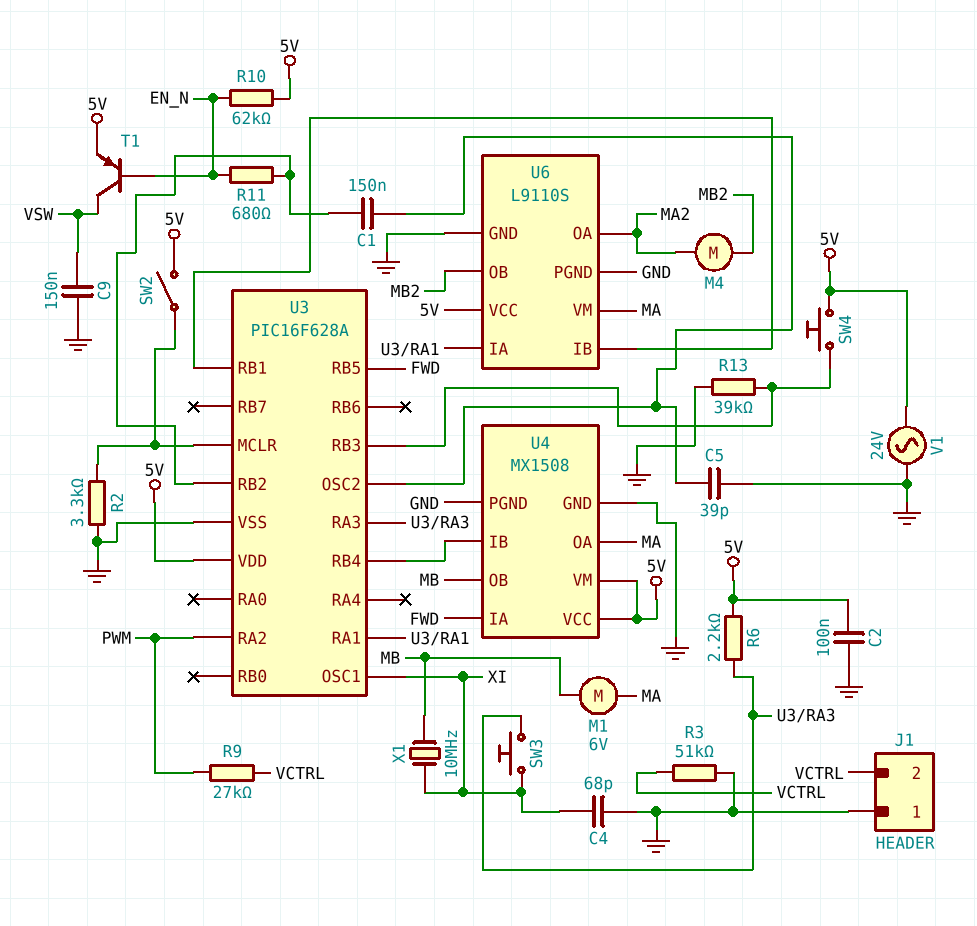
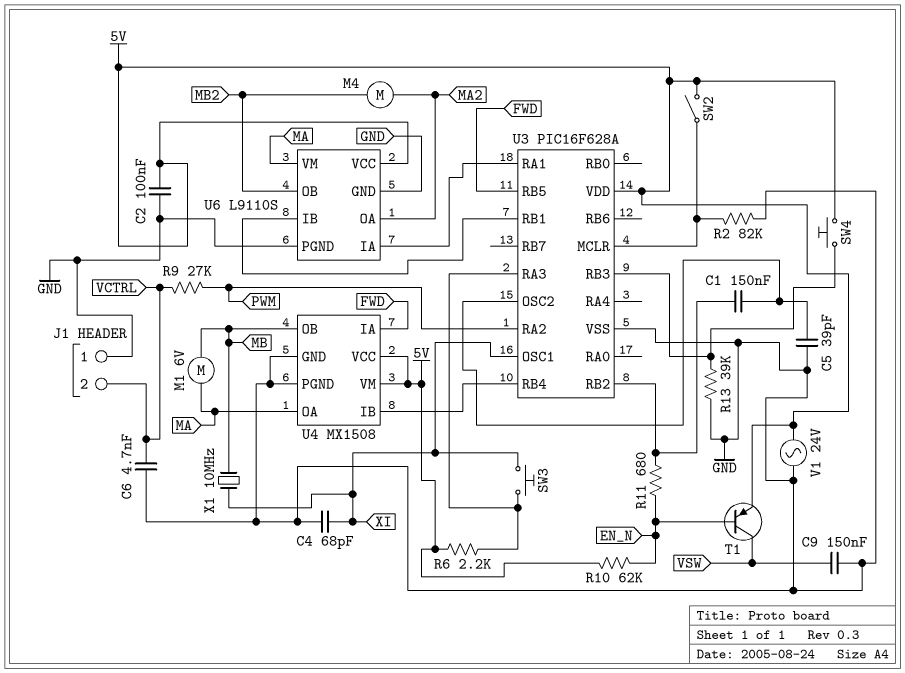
C6: none -> 4.7nF (GND, VCTRL)
R2: 3.3k (GND, U3/MCLR) -> 82k (GND, U3/MCLR)
R3: 51k (GND, VCTRL) -> none

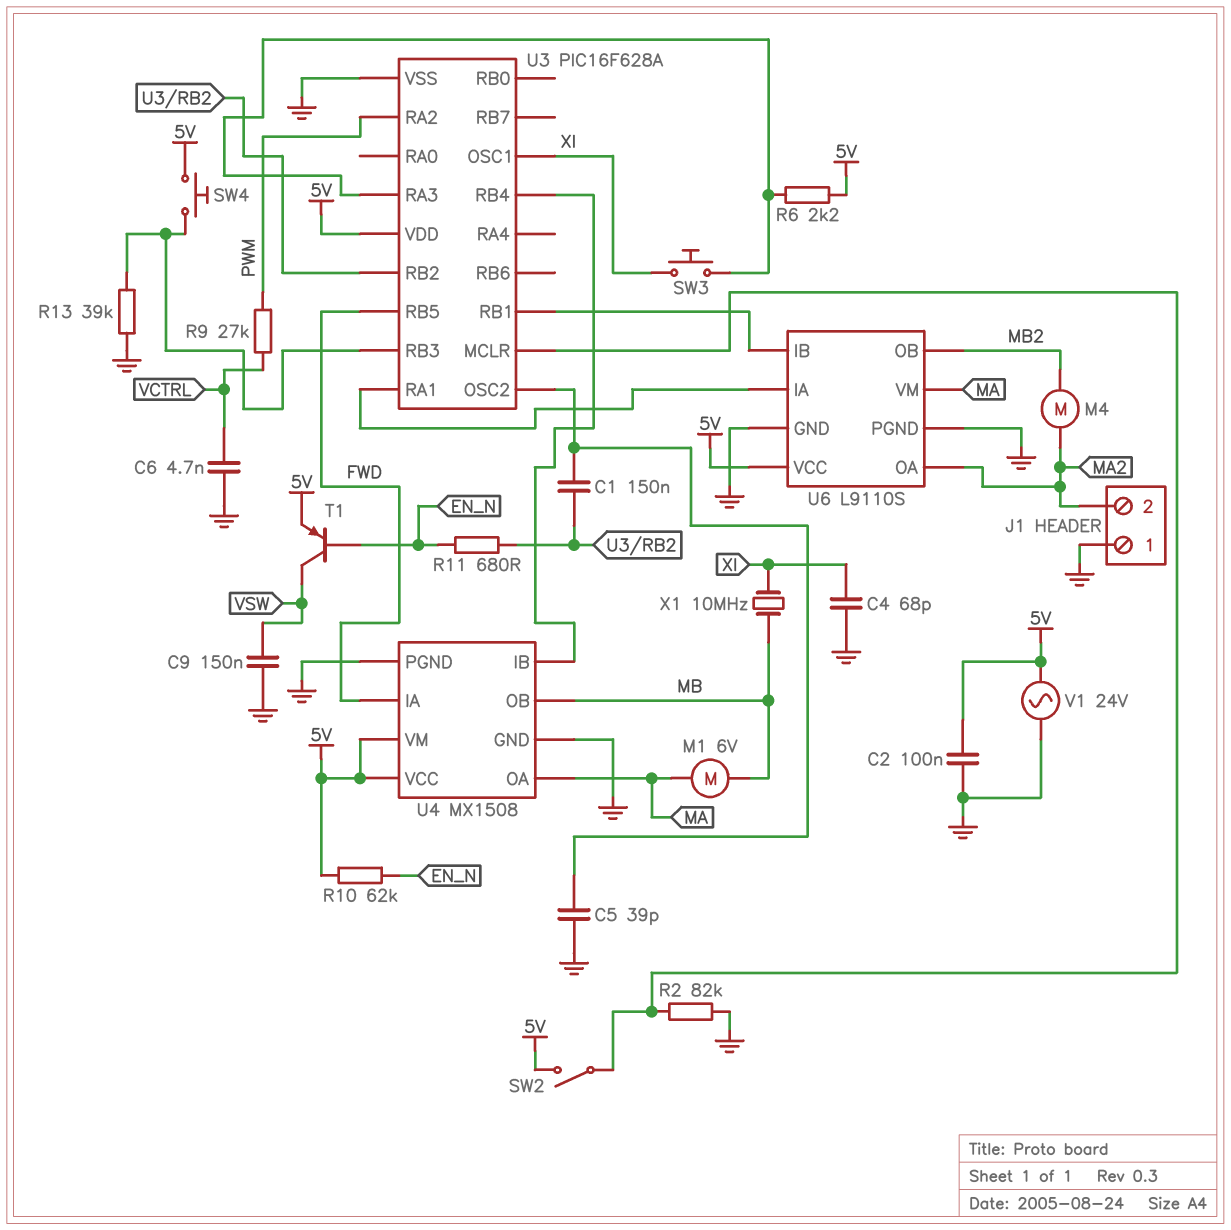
J1 pin 2: VCTRL -> MA2

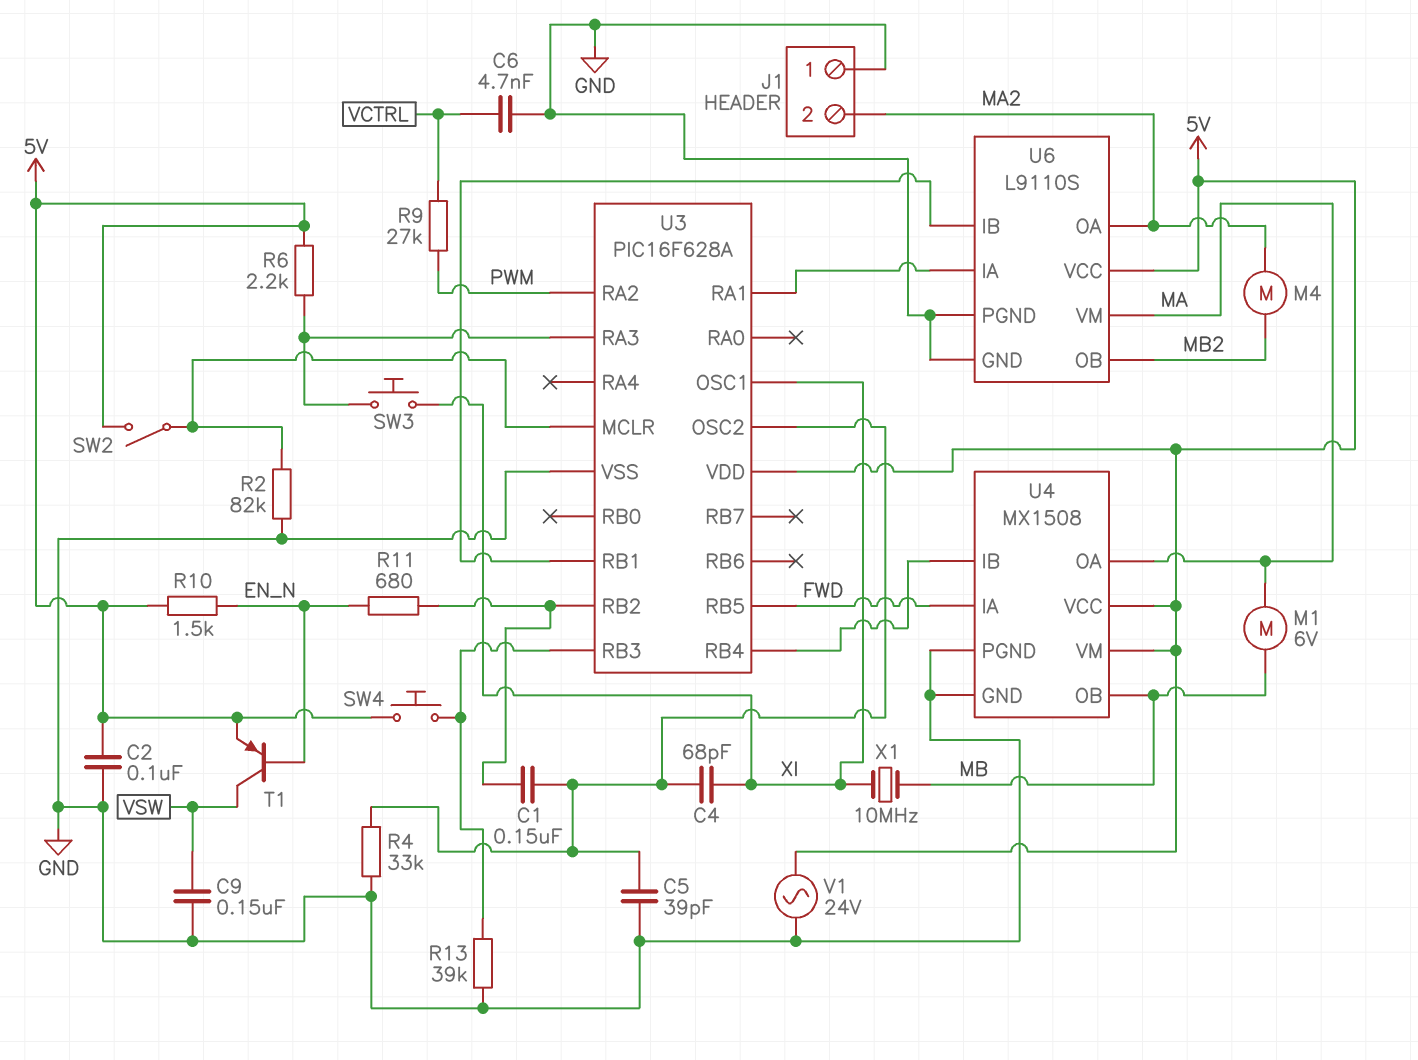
C4: 68pF (GND, XI) -> 68pF (U3/OSC2, XI)
R4: none -> 33k (GND, U3/OSC2)
R10: 62k (5V, EN_N) -> 1.5k (5V, EN_N)

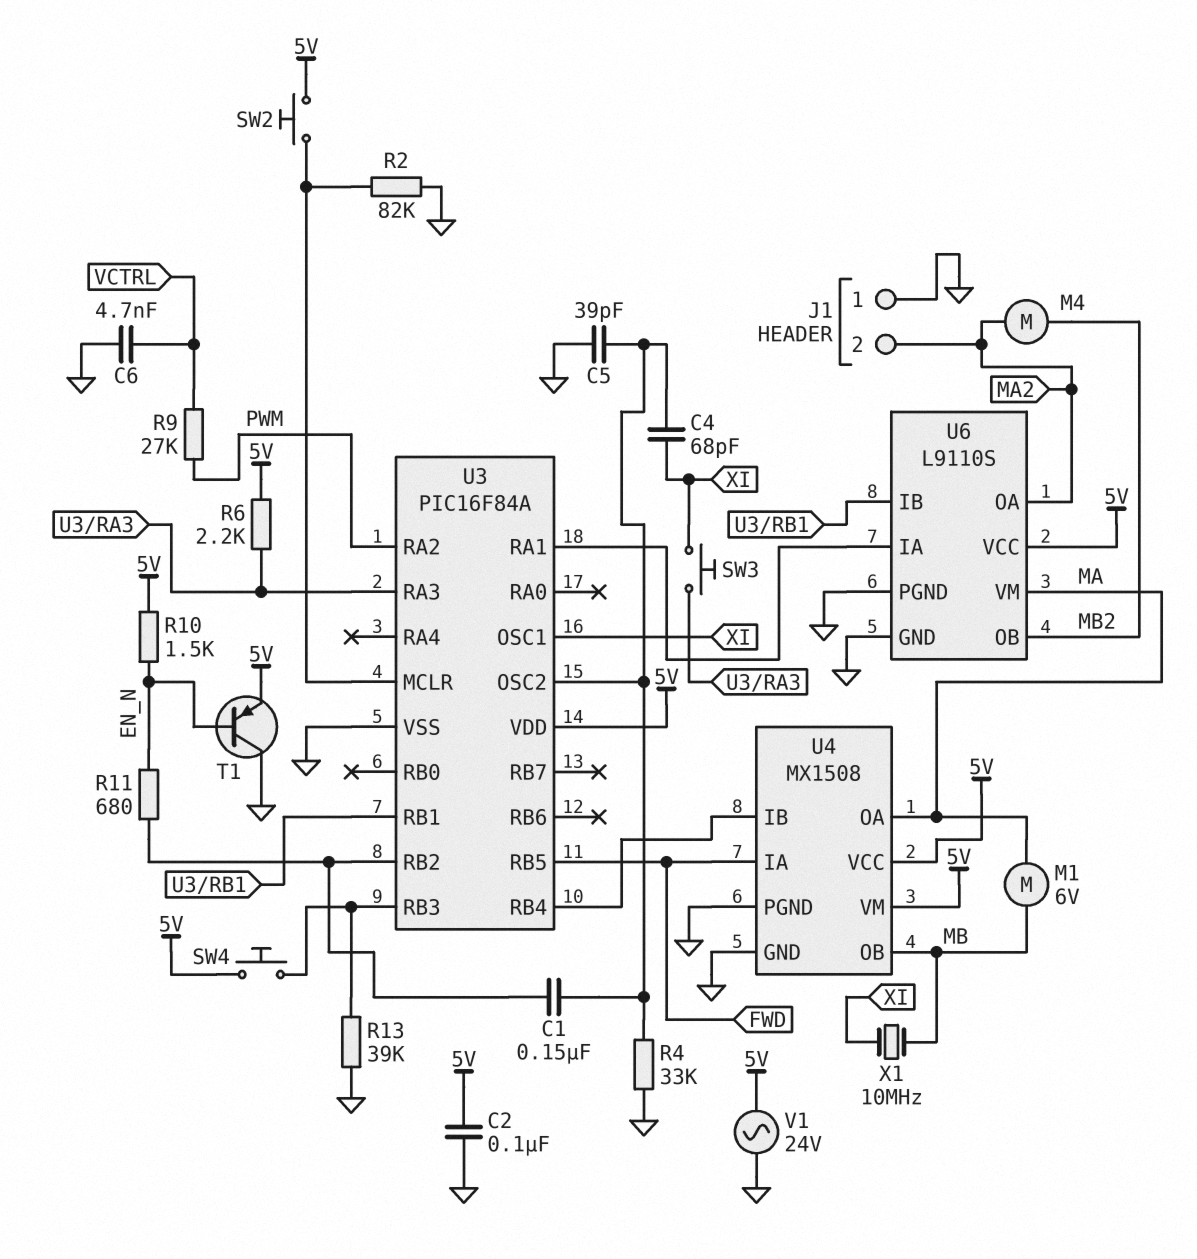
C9: 150nF (GND, VSW) -> none
SW2: switch (5V, U3/MCLR) -> button (5V, U3/MCLR)
T1: PNP (B EN_N, C VSW, E 5V) -> PNP (B EN_N, C GND, E 5V)
U3: PIC16F628A -> PIC16F84A

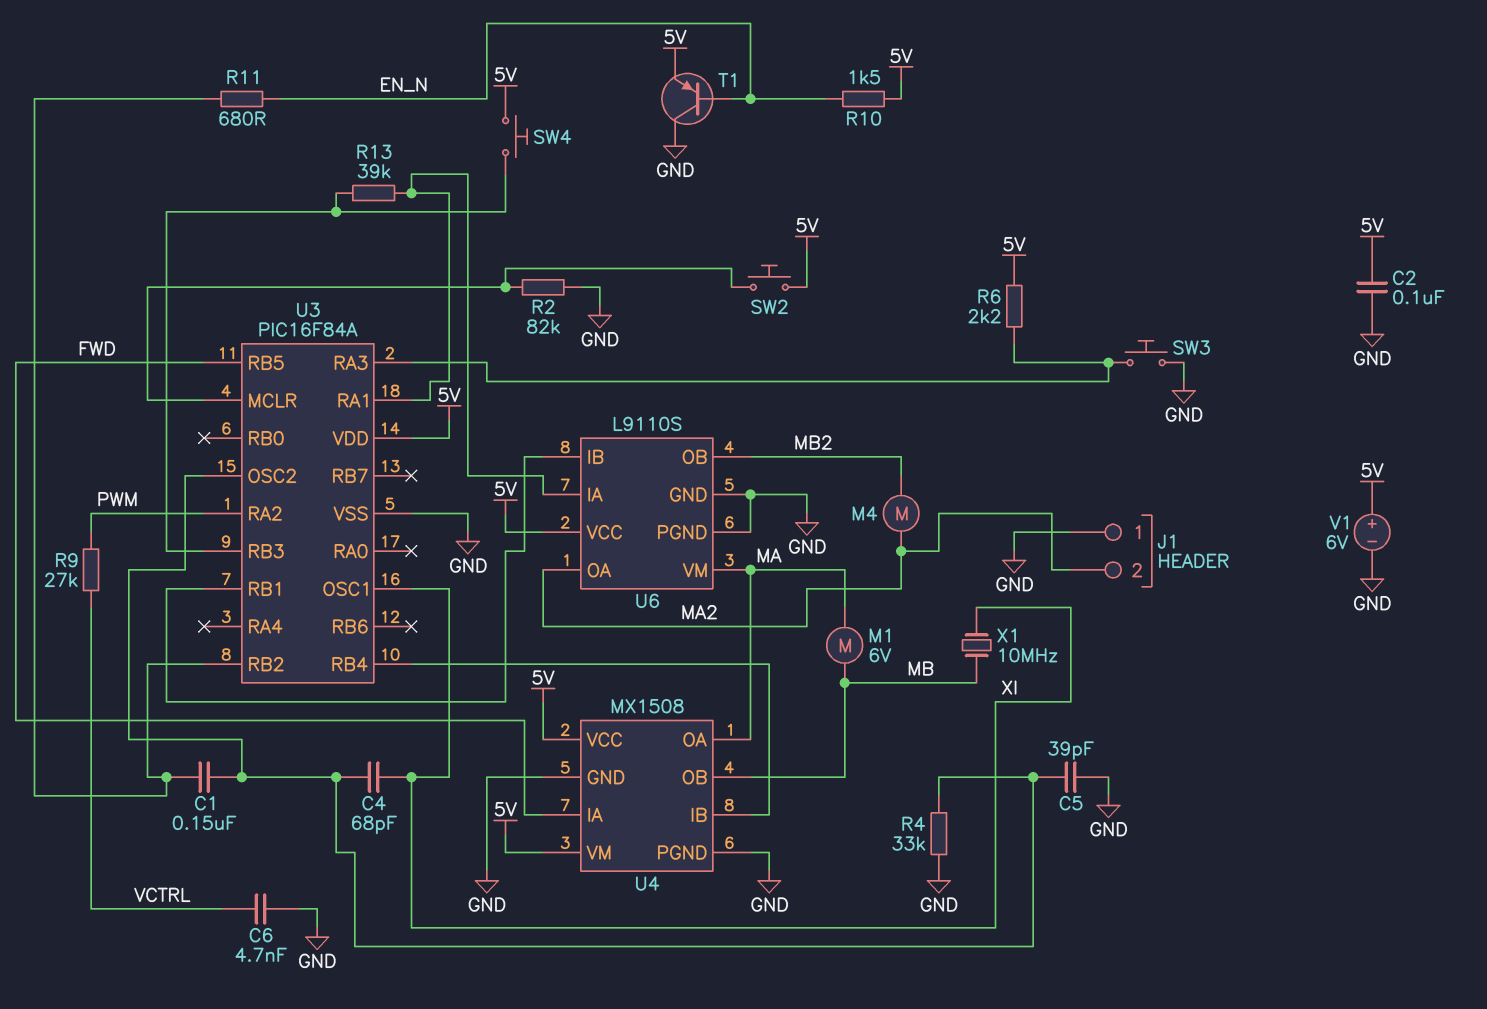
R13: 39k (GND, U3/RB3) -> 39k (U3/RA1, U3/RB3)
SW3: button (U3/RA3, XI) -> button (GND, U3/RA3)
V1: AC 24V (5V, GND) -> 6V (plus 5V, minus GND)

